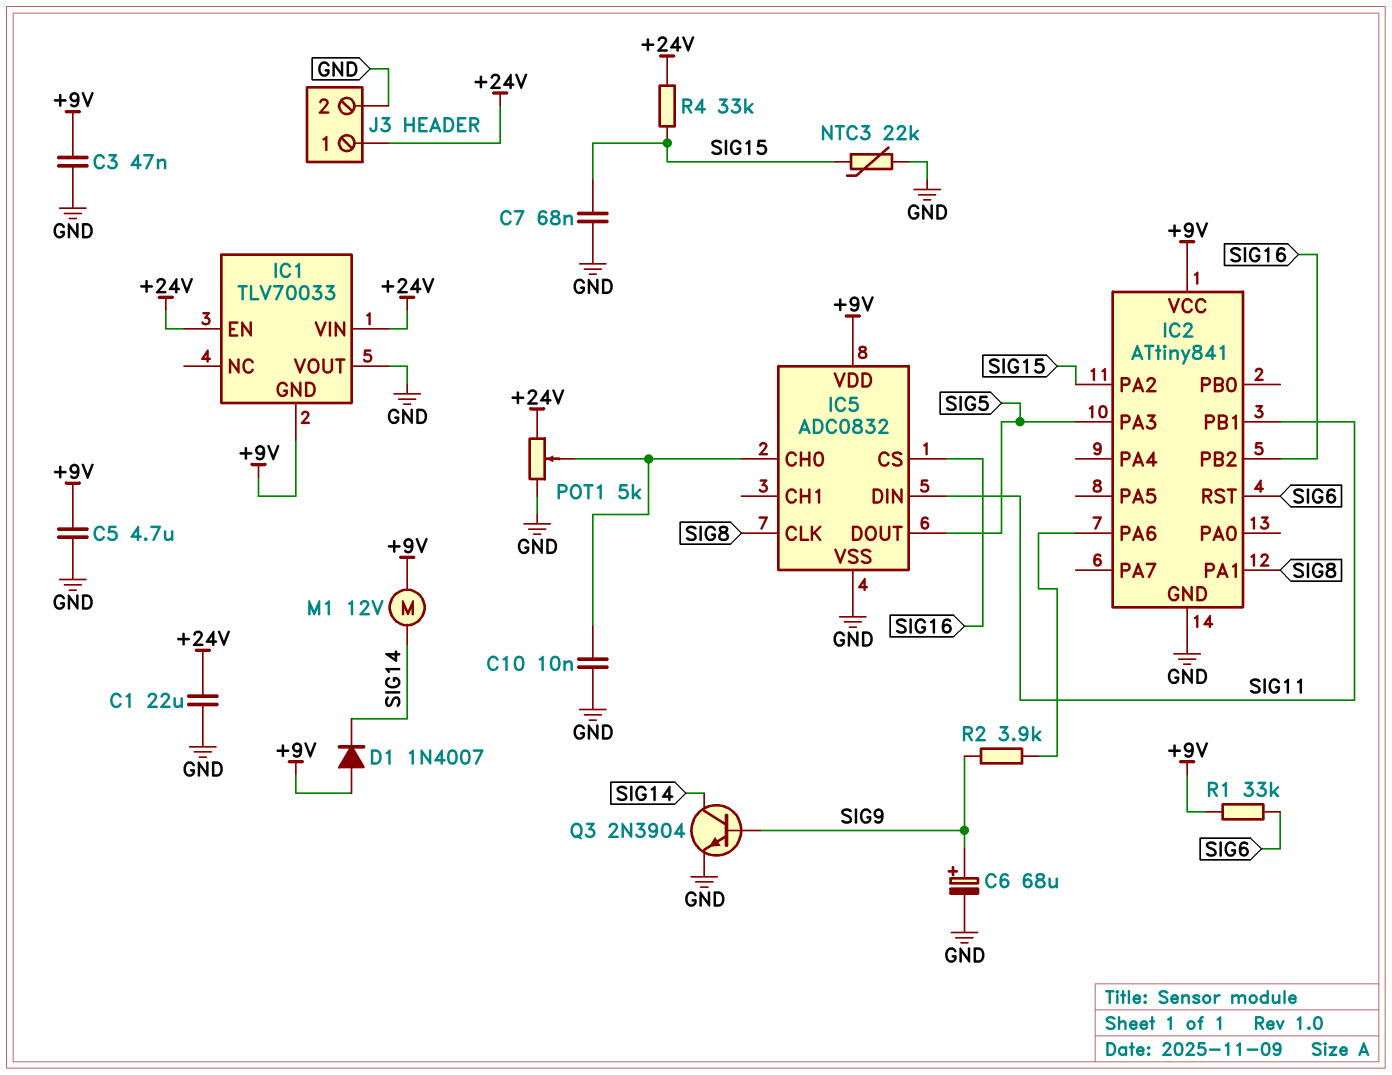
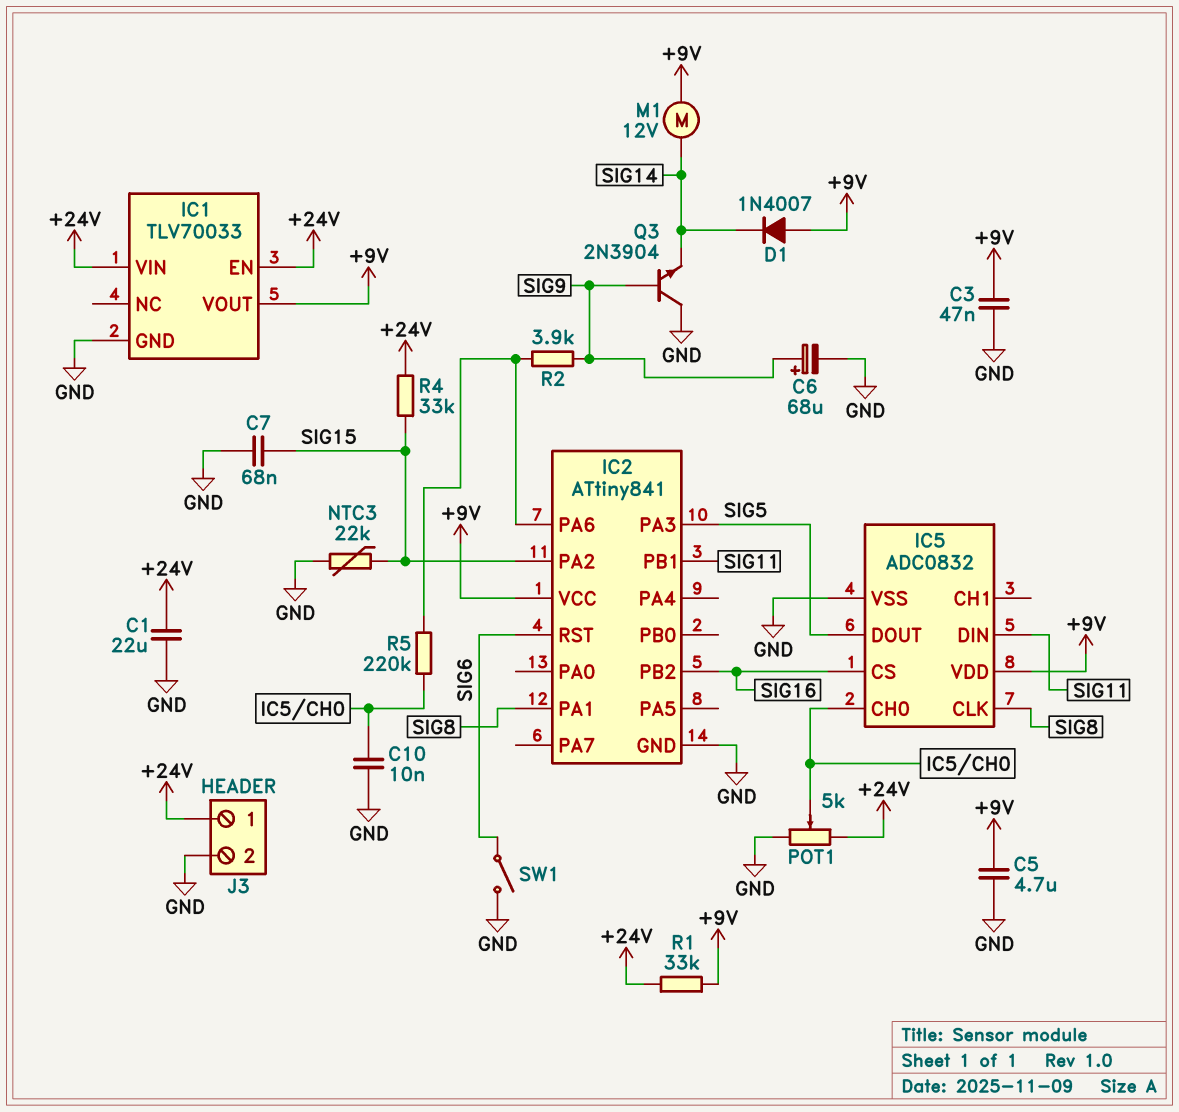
IC1 pin GND: +9V -> GND
IC1 pin VOUT: GND -> +9V
Q3: NPN 2N3904 (B SIG9, C SIG14, E GND) -> NPN 2N3904 (B SIG9, C GND, E SIG14)
R1: 33k (+9V, SIG6) -> 33k (+9V, +24V)
R5: none -> 220k (IC2/PA6, IC5/CH0)
SW1: none -> switch (GND, SIG6)

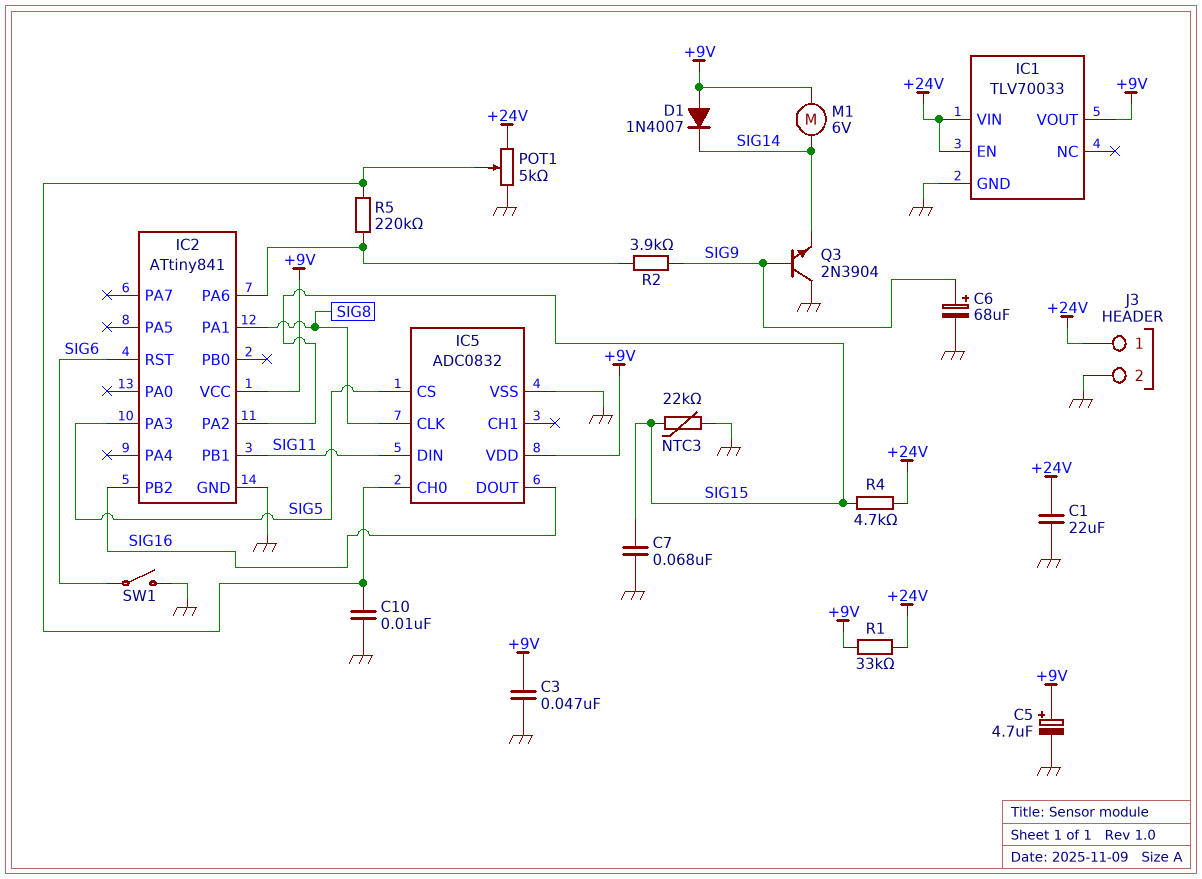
C5: 4.7uF (+9V, GND) -> 4.7uF (plus +9V, minus GND)
IC5 pin CS: SIG16 -> SIG5
IC5 pin DOUT: SIG5 -> SIG16
M1: motor 12V (+9V, SIG14) -> motor 6V (+9V, SIG14)
R4: 33k (+24V, SIG15) -> 4.7k (+24V, SIG15)

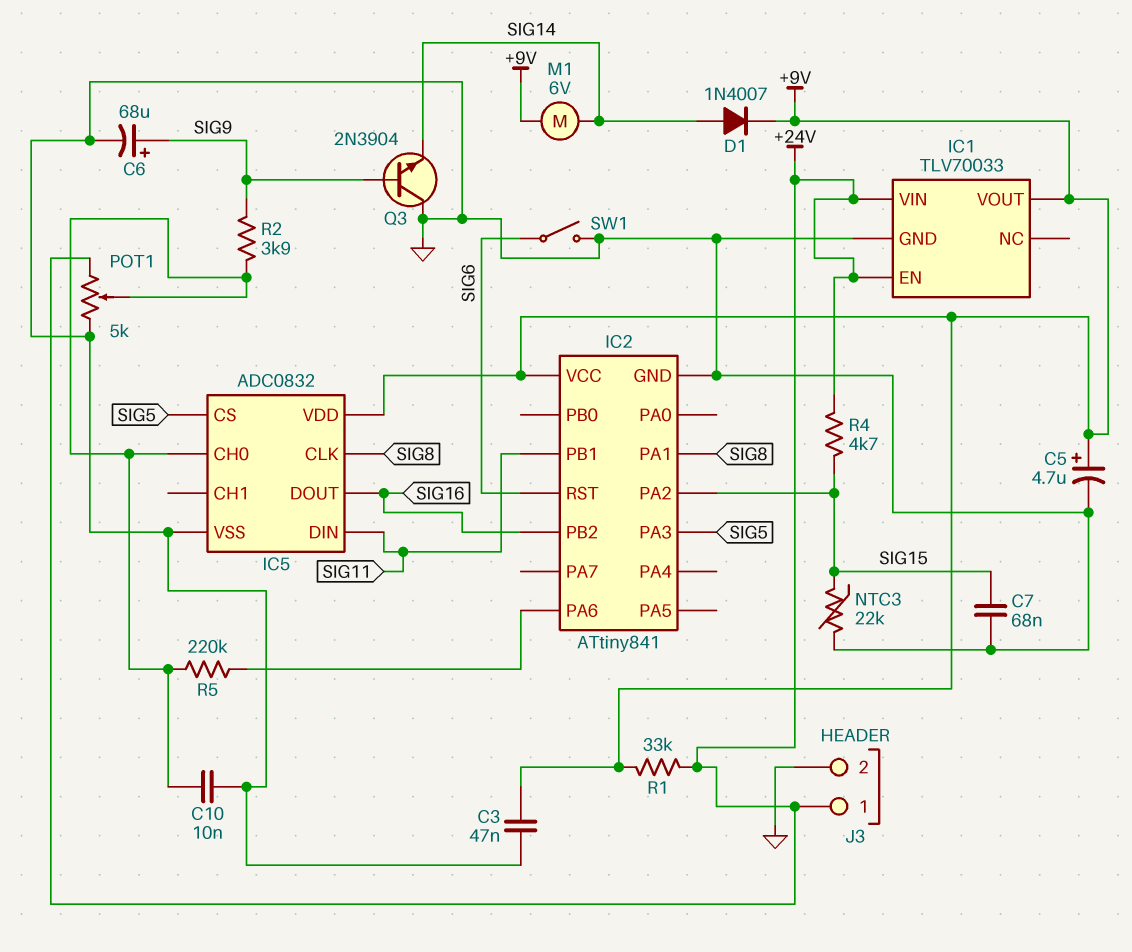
C1: 22uF (+24V, GND) -> none
D1: diode 1N4007 (A +9V, K SIG14) -> diode 1N4007 (A SIG14, K +9V)
R2: 3.9k (IC2/PA6, SIG9) -> 3.9k (IC5/CH0, SIG9)

